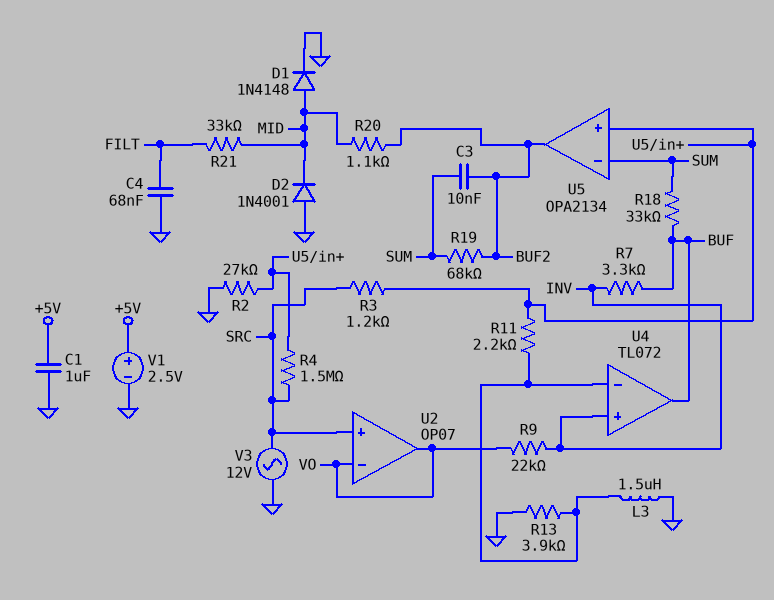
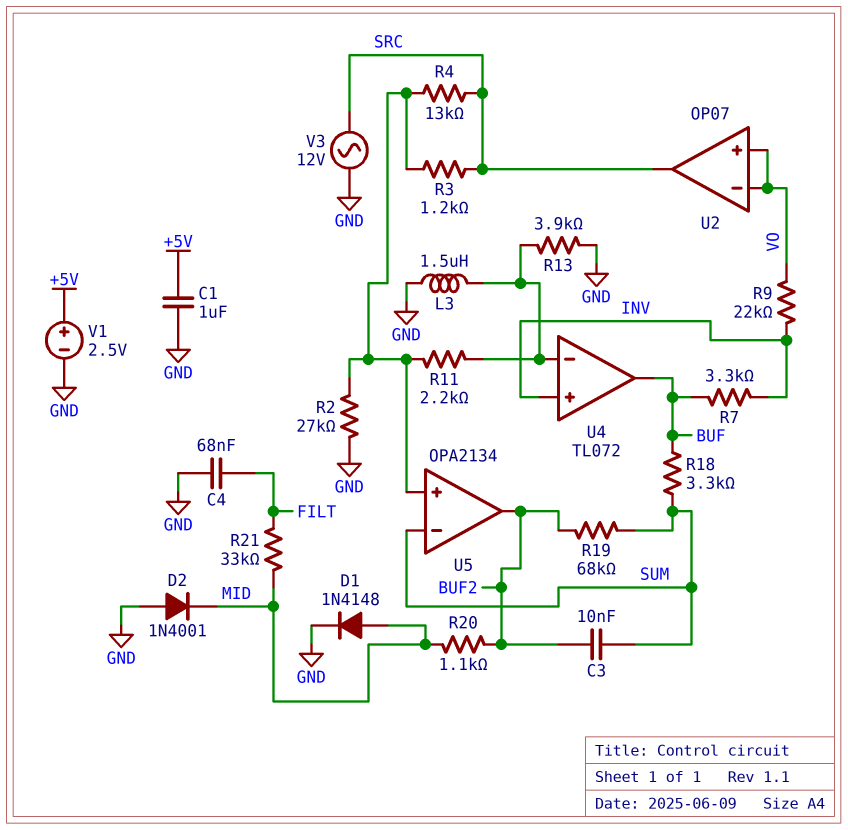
R4: 1.5M (SRC, U5/in+) -> 13k (SRC, U5/in+)
R18: 33k (BUF, SUM) -> 3.3k (BUF, SUM)
U2 pin in+: SRC -> VO
U2 pin out: VO -> SRC

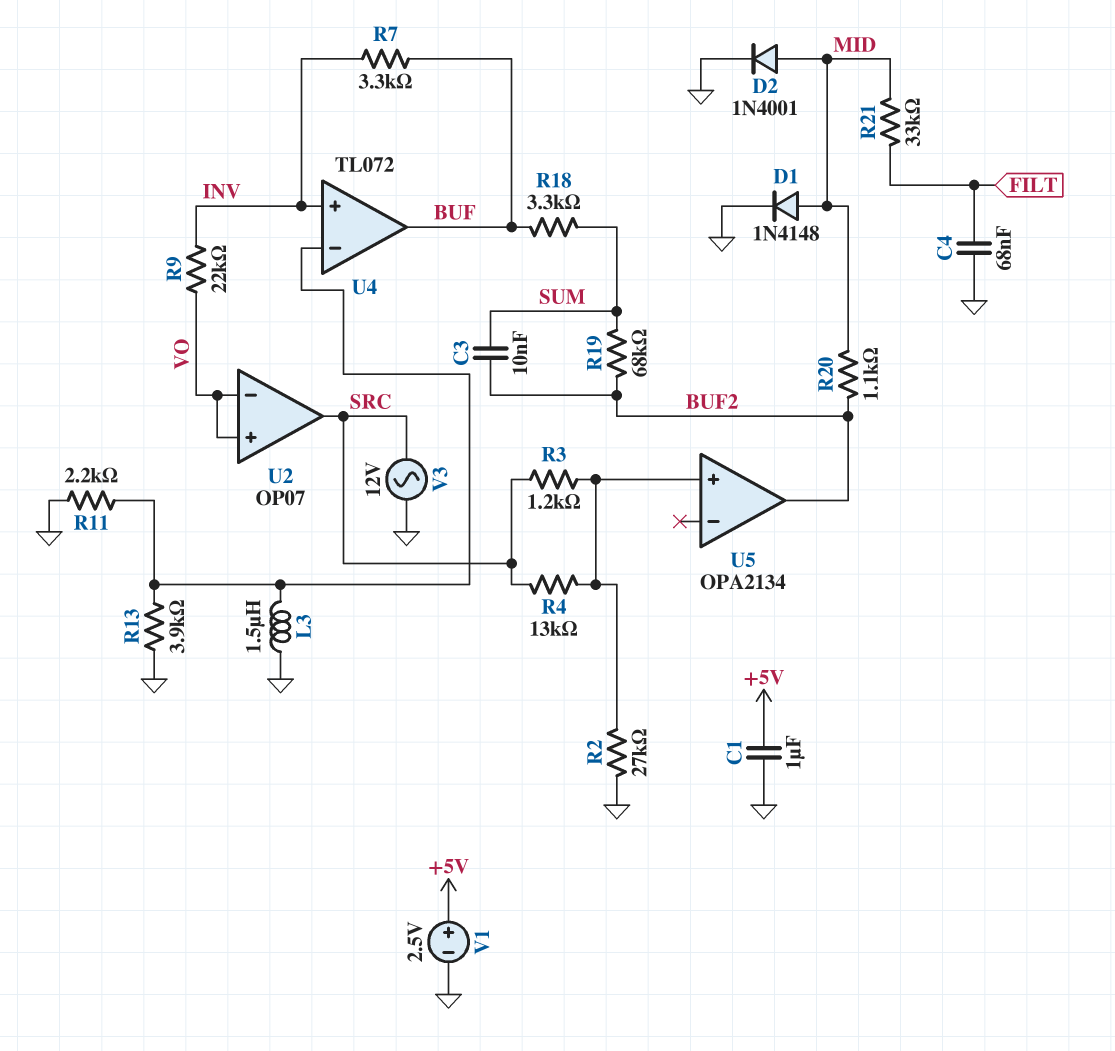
D2: diode 1N4001 (A GND, K MID) -> diode 1N4001 (A MID, K GND)
R11: 2.2k (U4/in-, U5/in+) -> 2.2k (GND, U4/in-)
U5 pin in-: SUM -> none

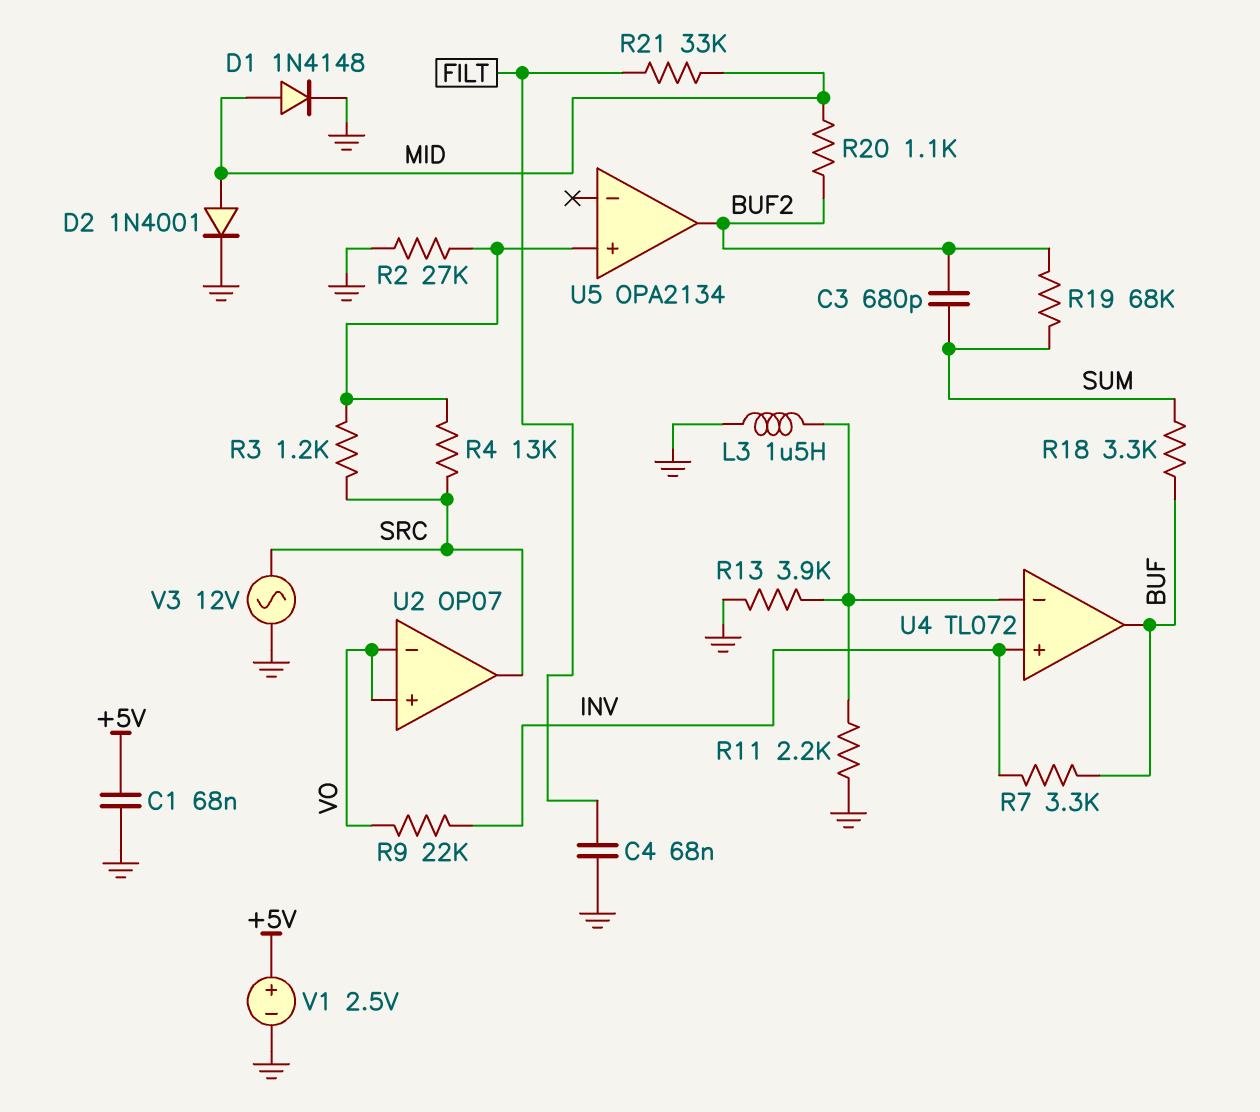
C1: 1uF (+5V, GND) -> 68nF (+5V, GND)
C3: 10nF (BUF2, SUM) -> 680pF (BUF2, SUM)

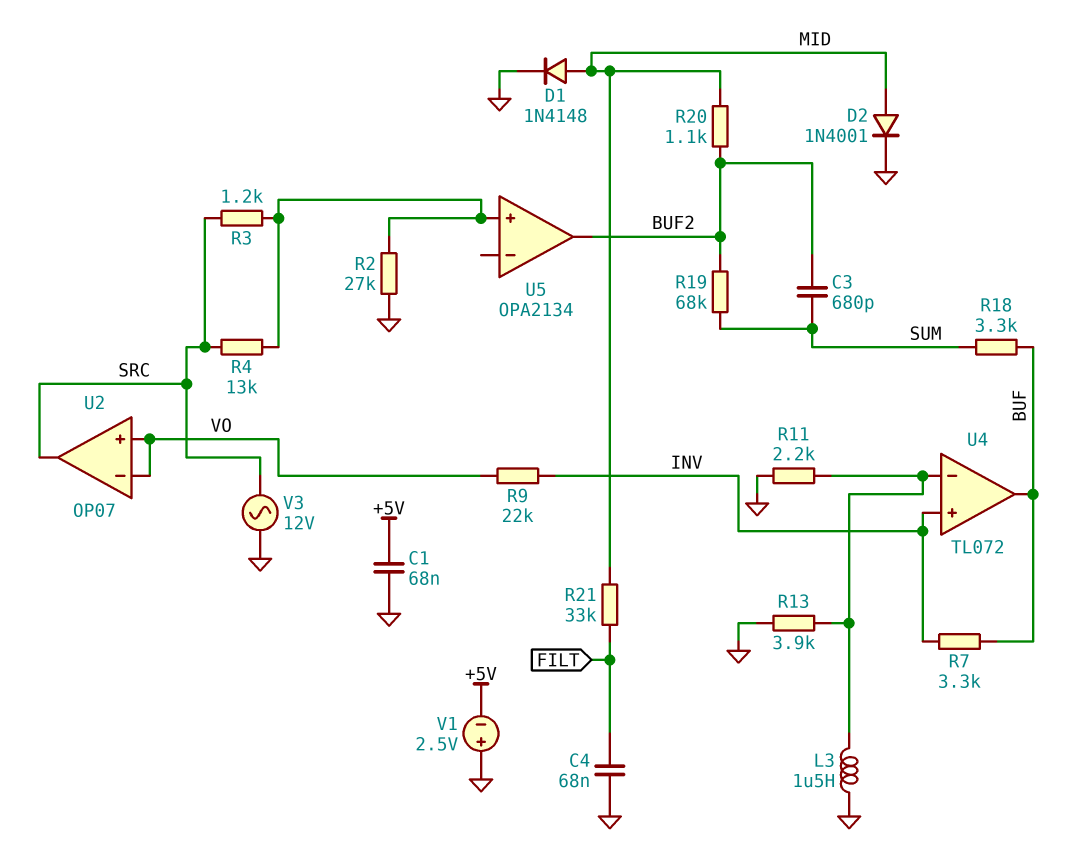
V1: 2.5V (plus +5V, minus GND) -> 2.5V (plus GND, minus +5V)

